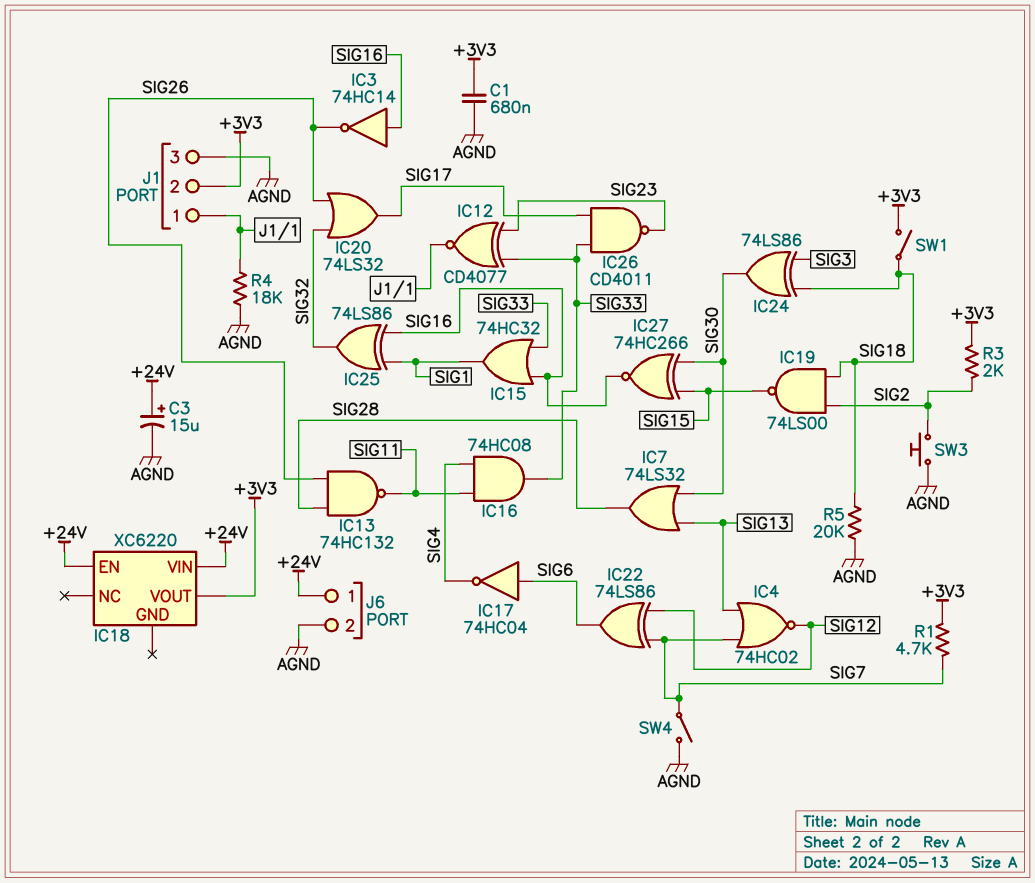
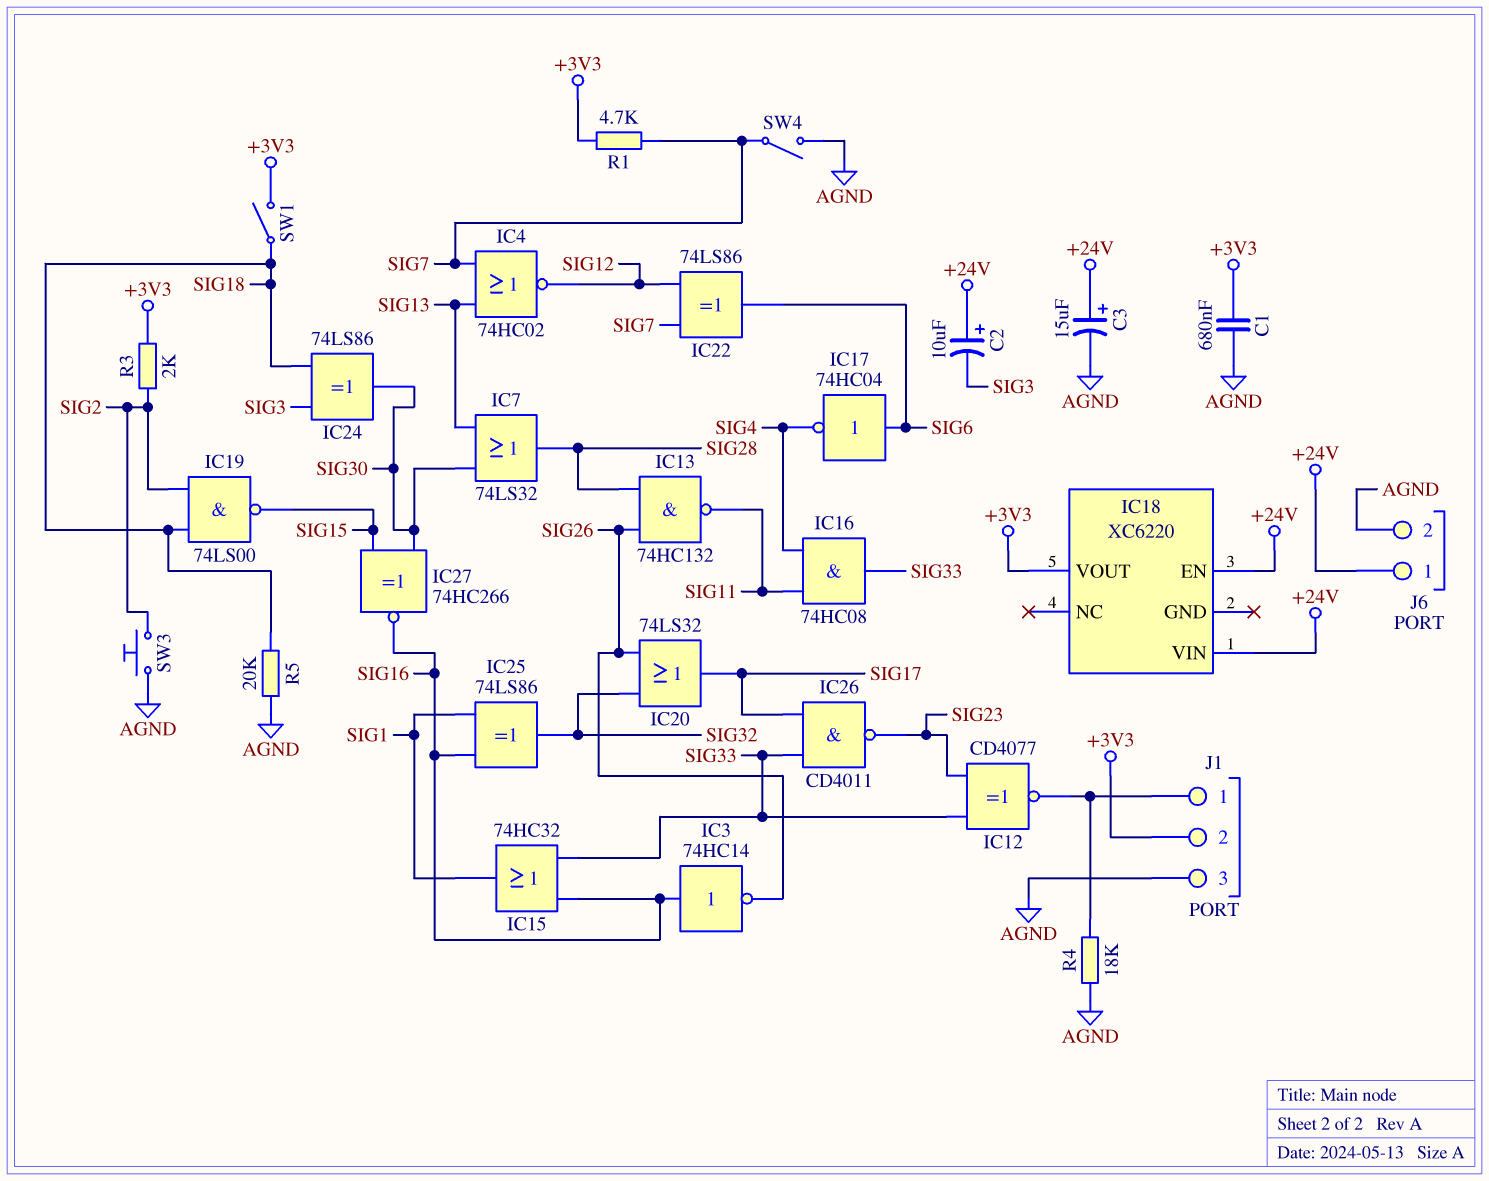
C2: none -> 10uF (plus +24V, minus SIG3)

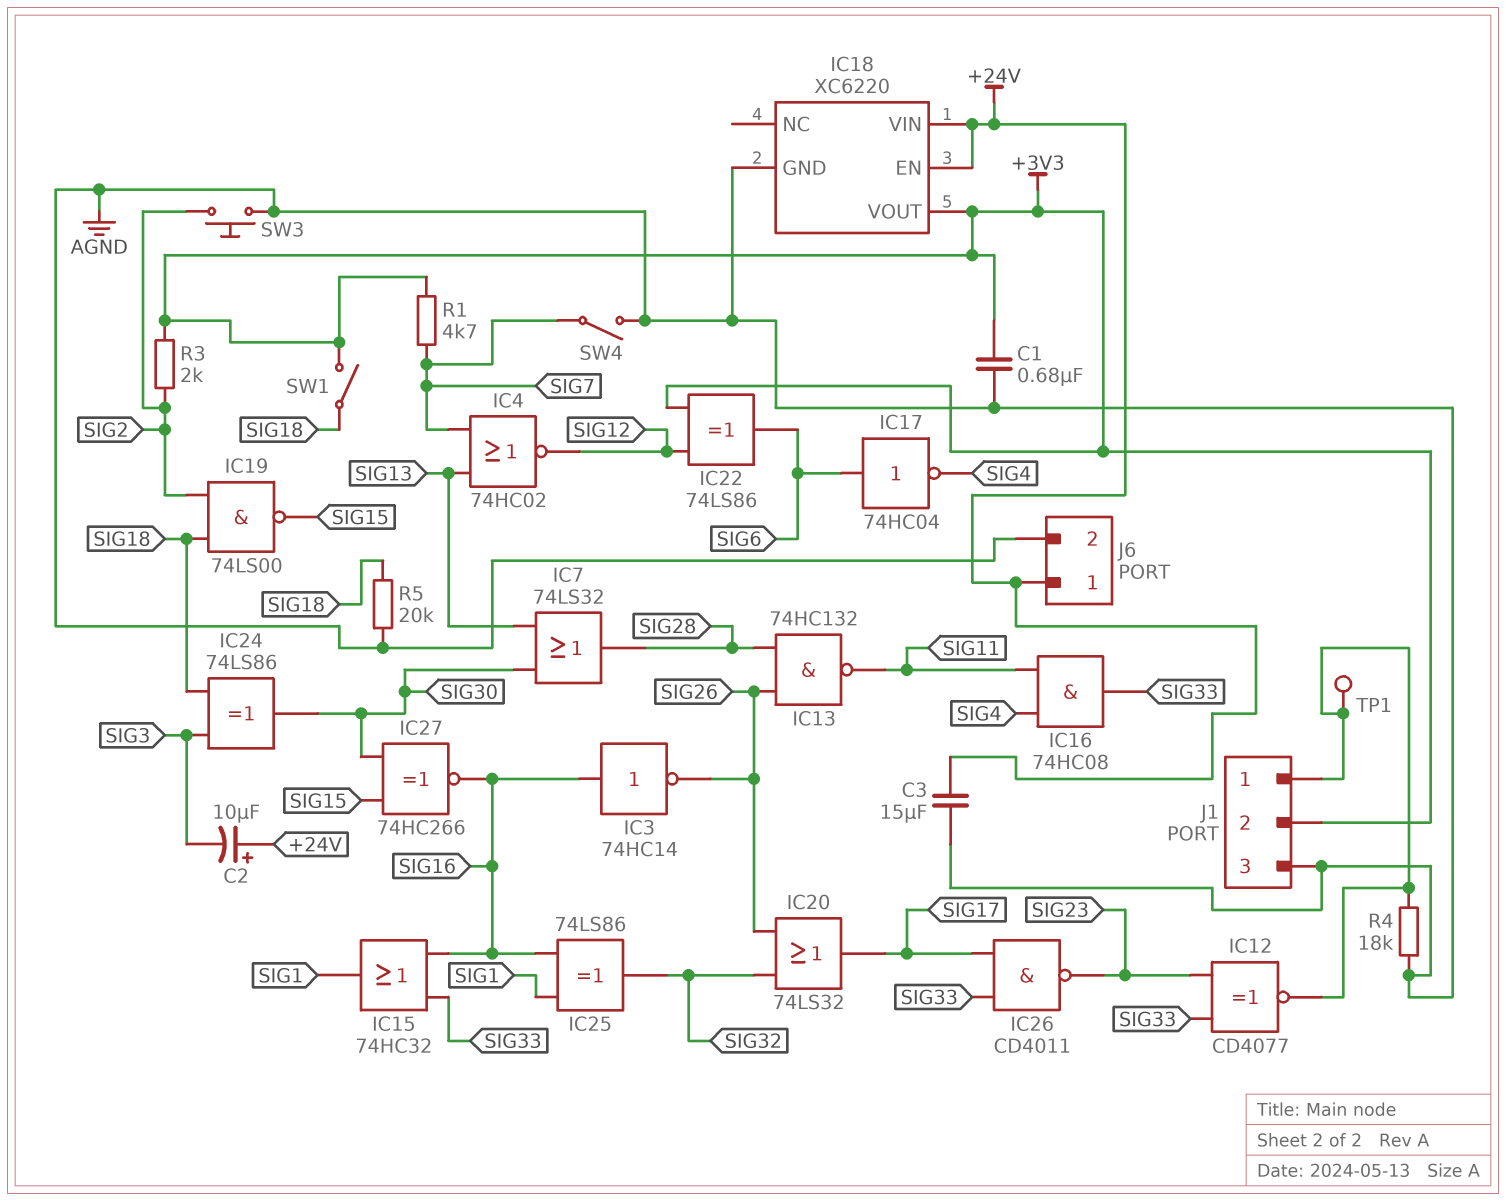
C3: 15uF (plus +24V, minus AGND) -> 15uF (+24V, AGND)
IC18 pin GND: none -> AGND
IC22: XOR 74LS86 (in SIG7, in SIG12, out SIG6) -> XOR 74LS86 (in +3V3, in SIG12, out SIG6)
TP1: none -> test point (J1/1)

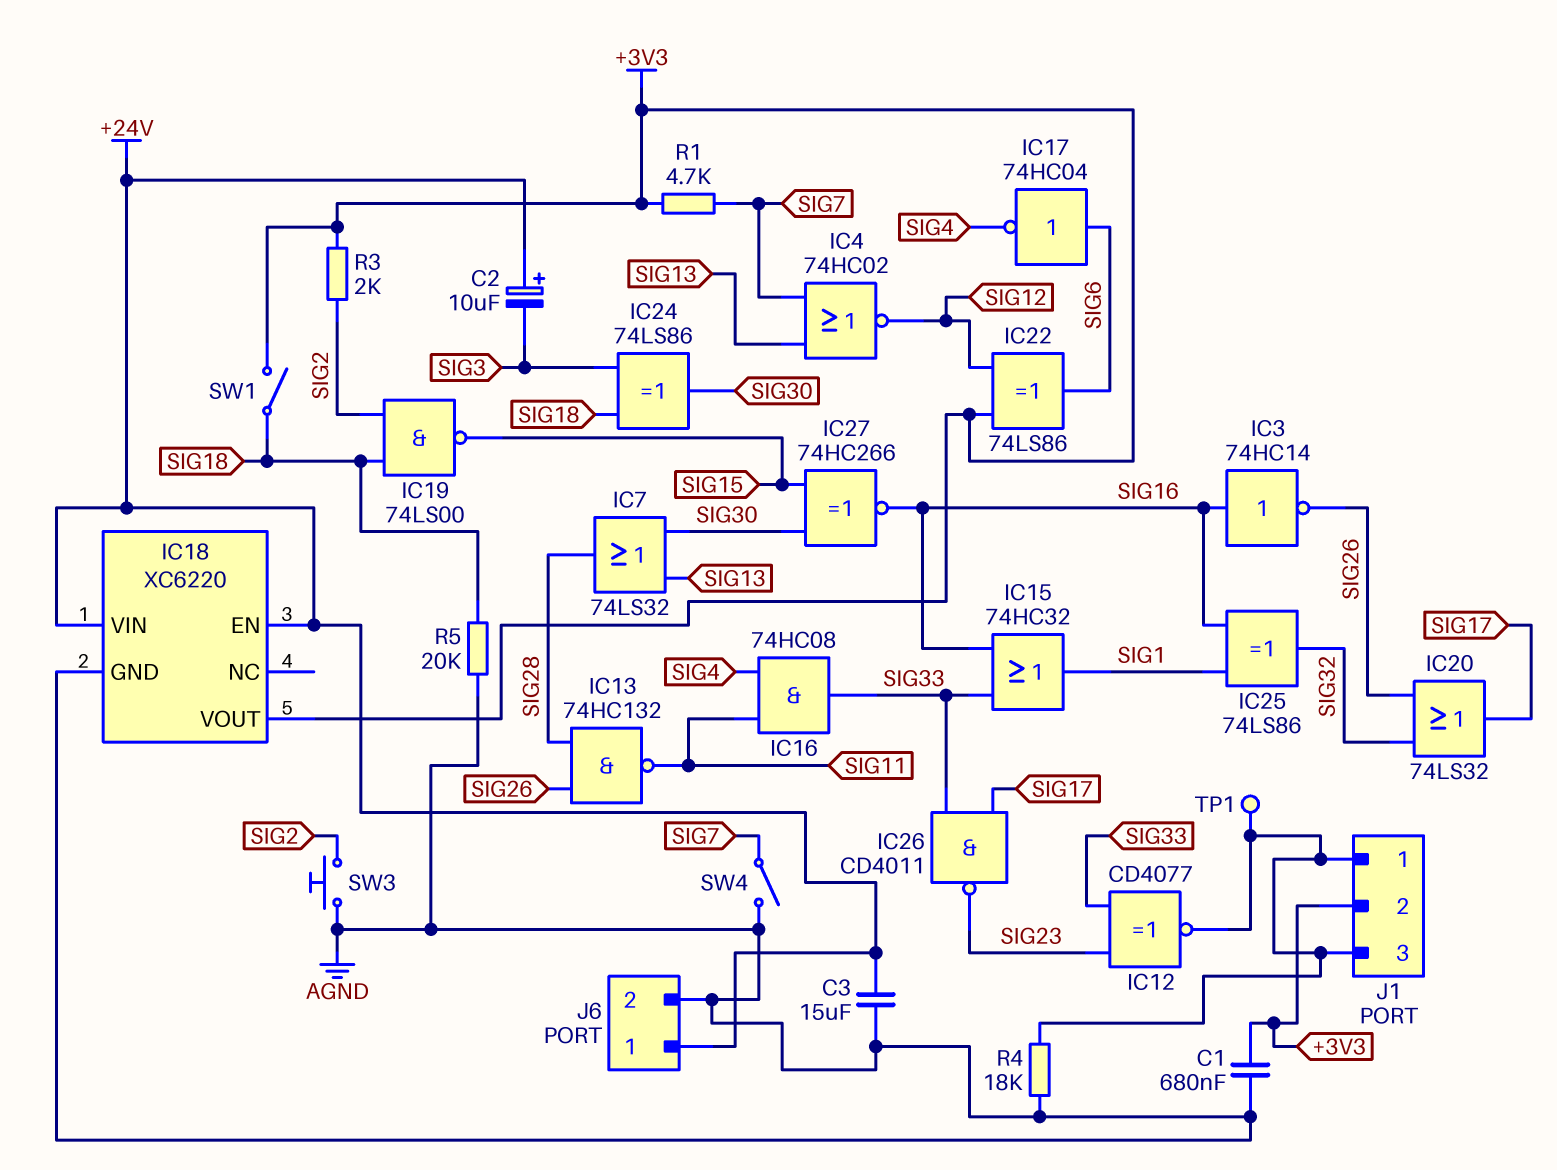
J1 pin 3: AGND -> J1/1

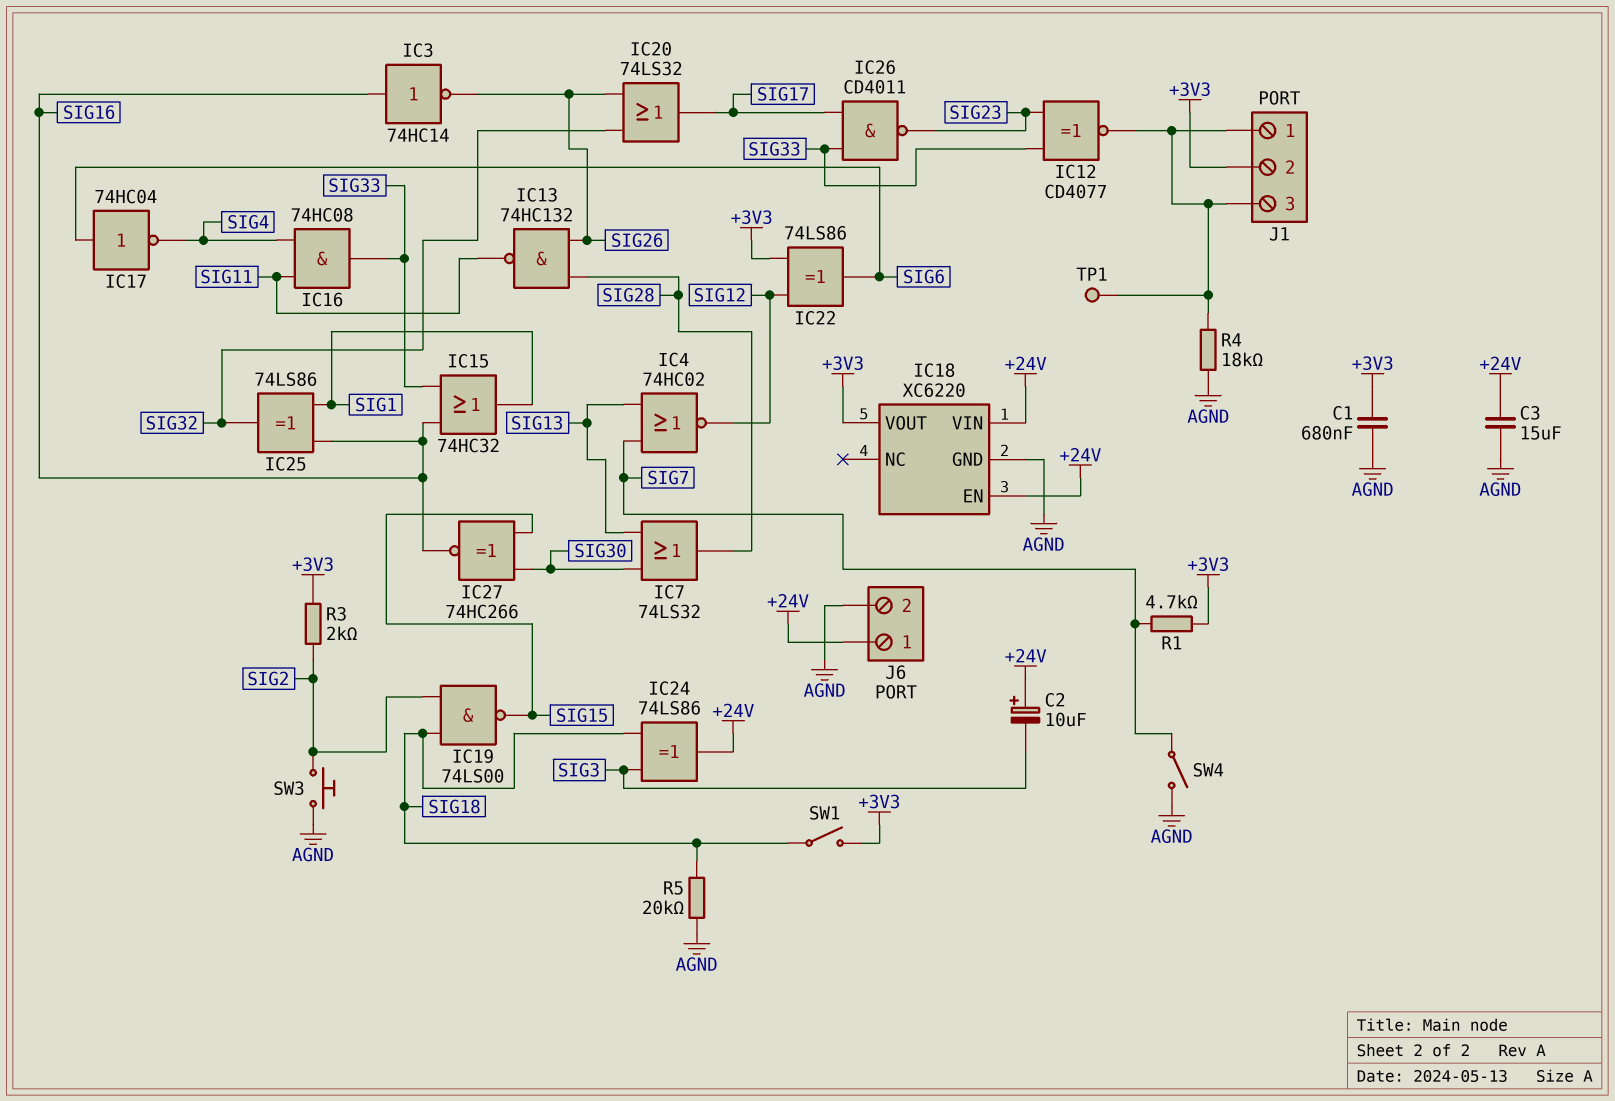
IC24: XOR 74LS86 (in SIG3, in SIG18, out SIG30) -> XOR 74LS86 (in SIG3, in SIG18, out +24V)

